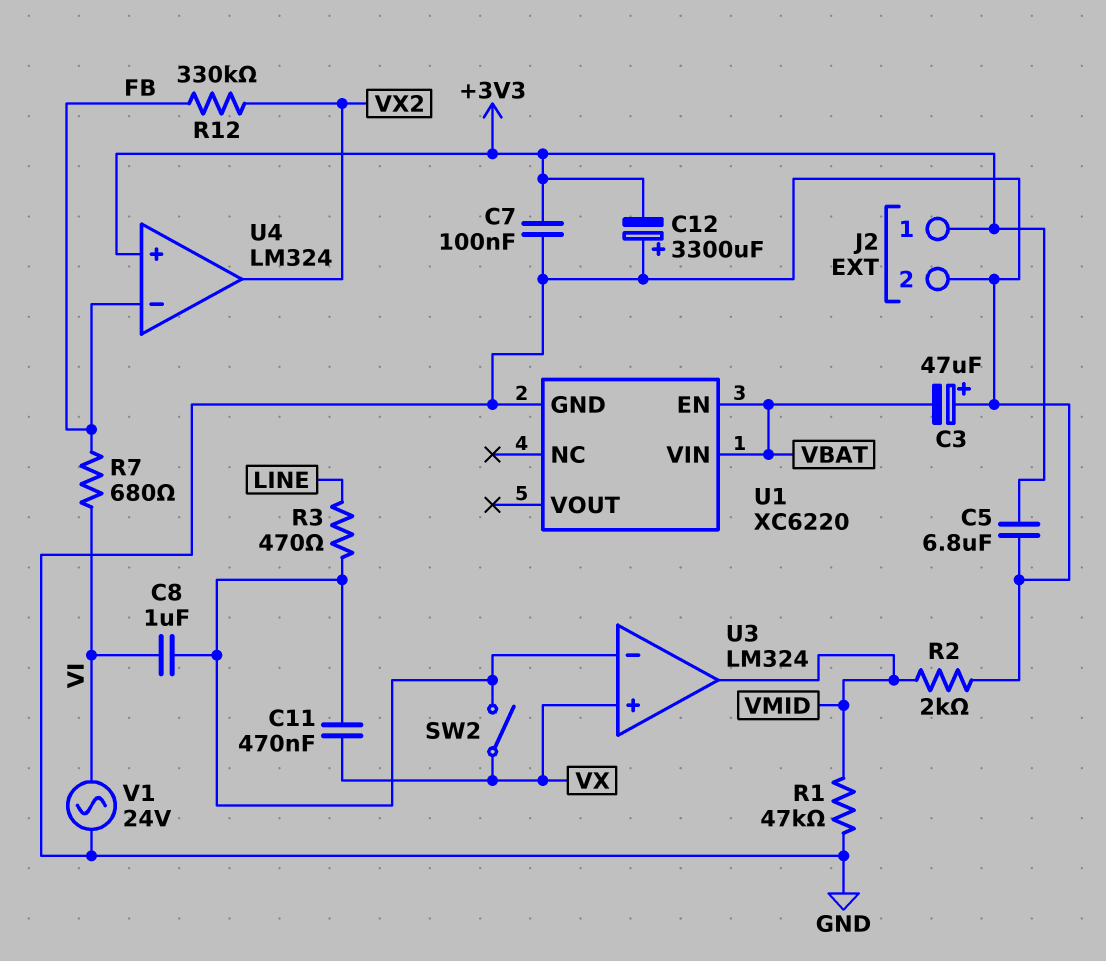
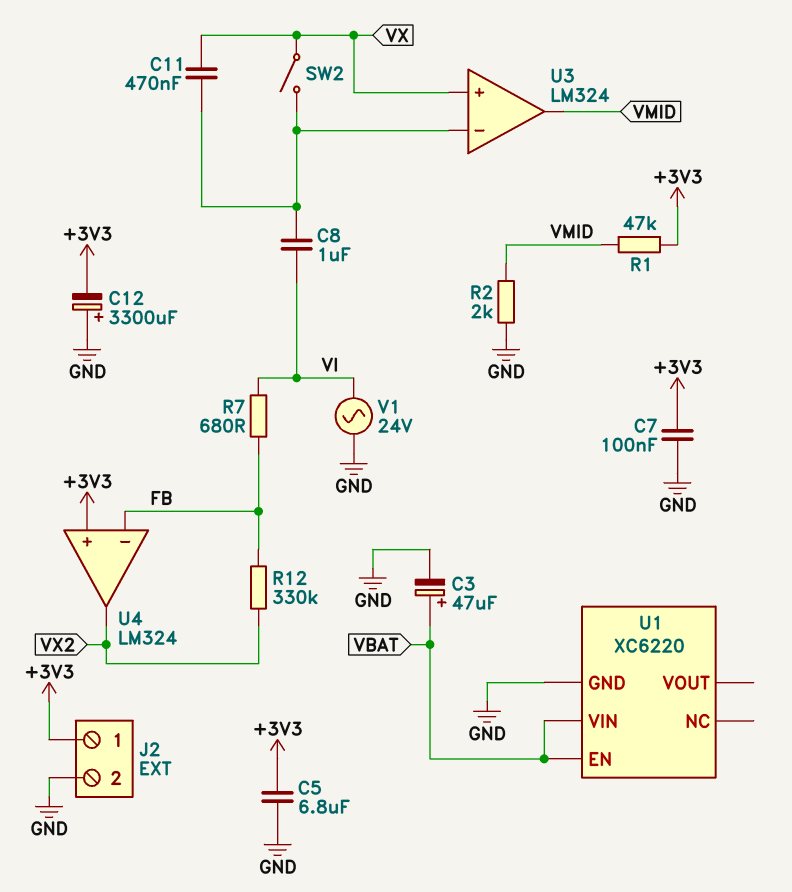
C3: 47uF (plus GND, minus VBAT) -> 47uF (plus VBAT, minus GND)
R1: 47k (GND, VMID) -> 47k (+3V3, VMID)
R3: 470 (LINE, U3/in-) -> none

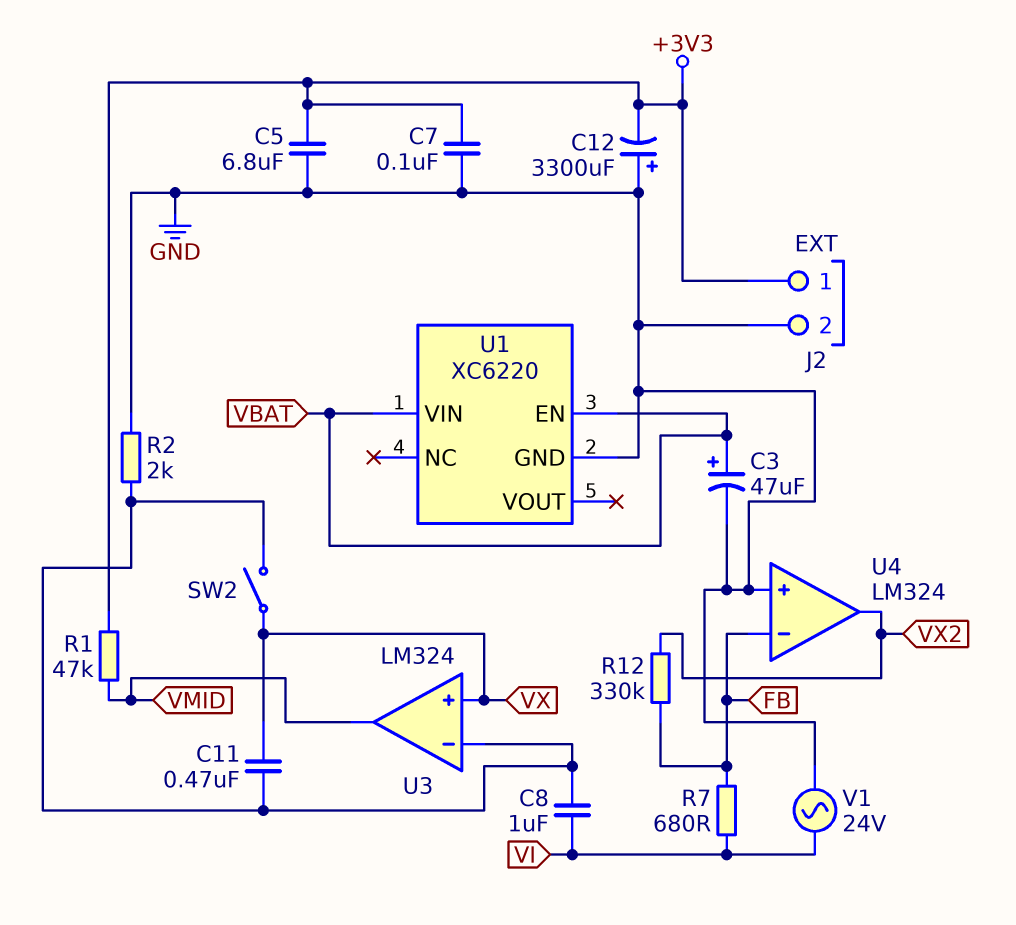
R2: 2k (GND, VMID) -> 2k (GND, U3/in-)
U4 pin in+: +3V3 -> GND

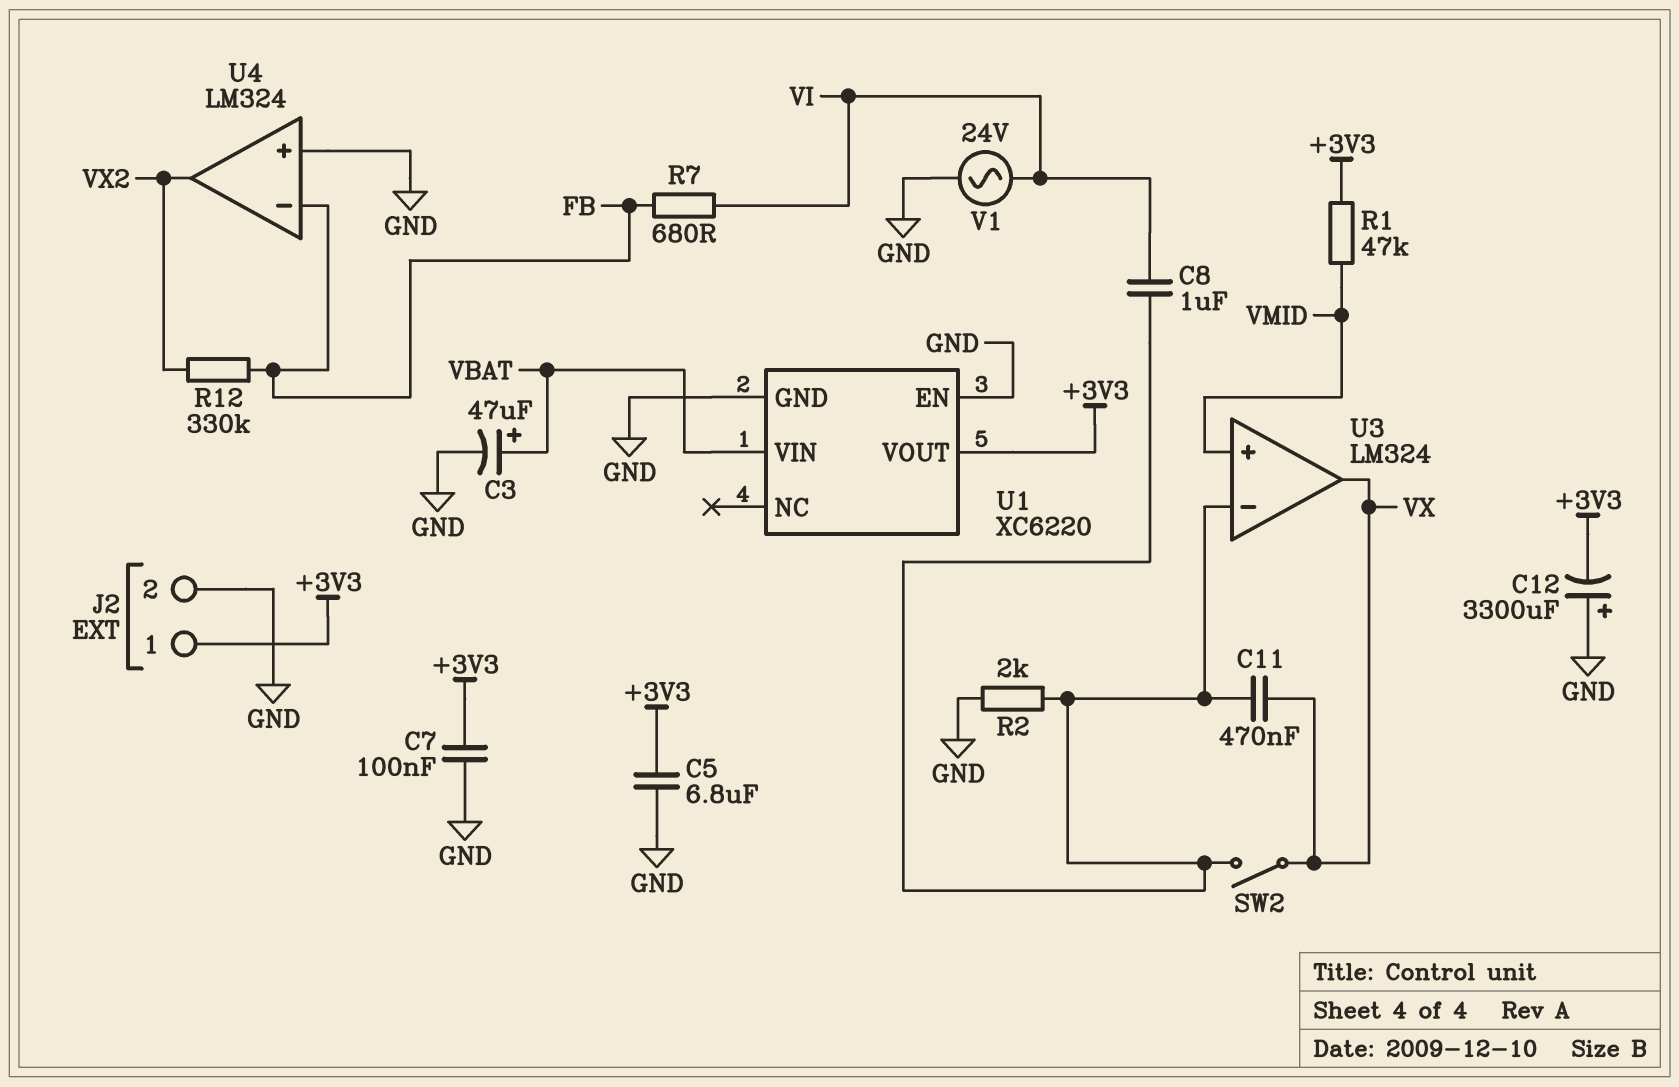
U1 pin EN: VBAT -> GND
U1 pin VOUT: none -> +3V3
U3 pin in+: VX -> VMID
U3 pin out: VMID -> VX

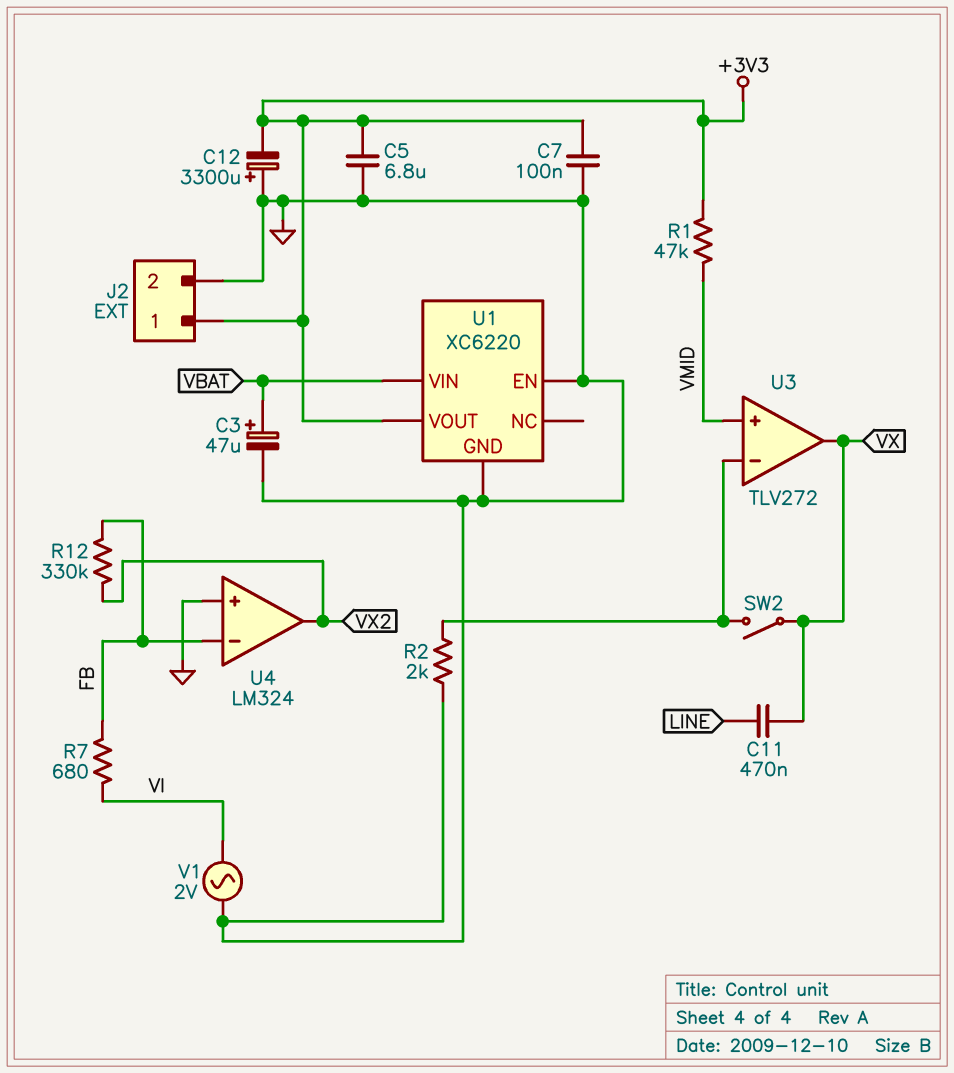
C8: 1uF (U3/in-, VI) -> none
C11: 470nF (U3/in-, VX) -> 470nF (LINE, VX)
U3: LM324 -> TLV272
V1: AC 24V (GND, VI) -> AC 2V (GND, VI)

